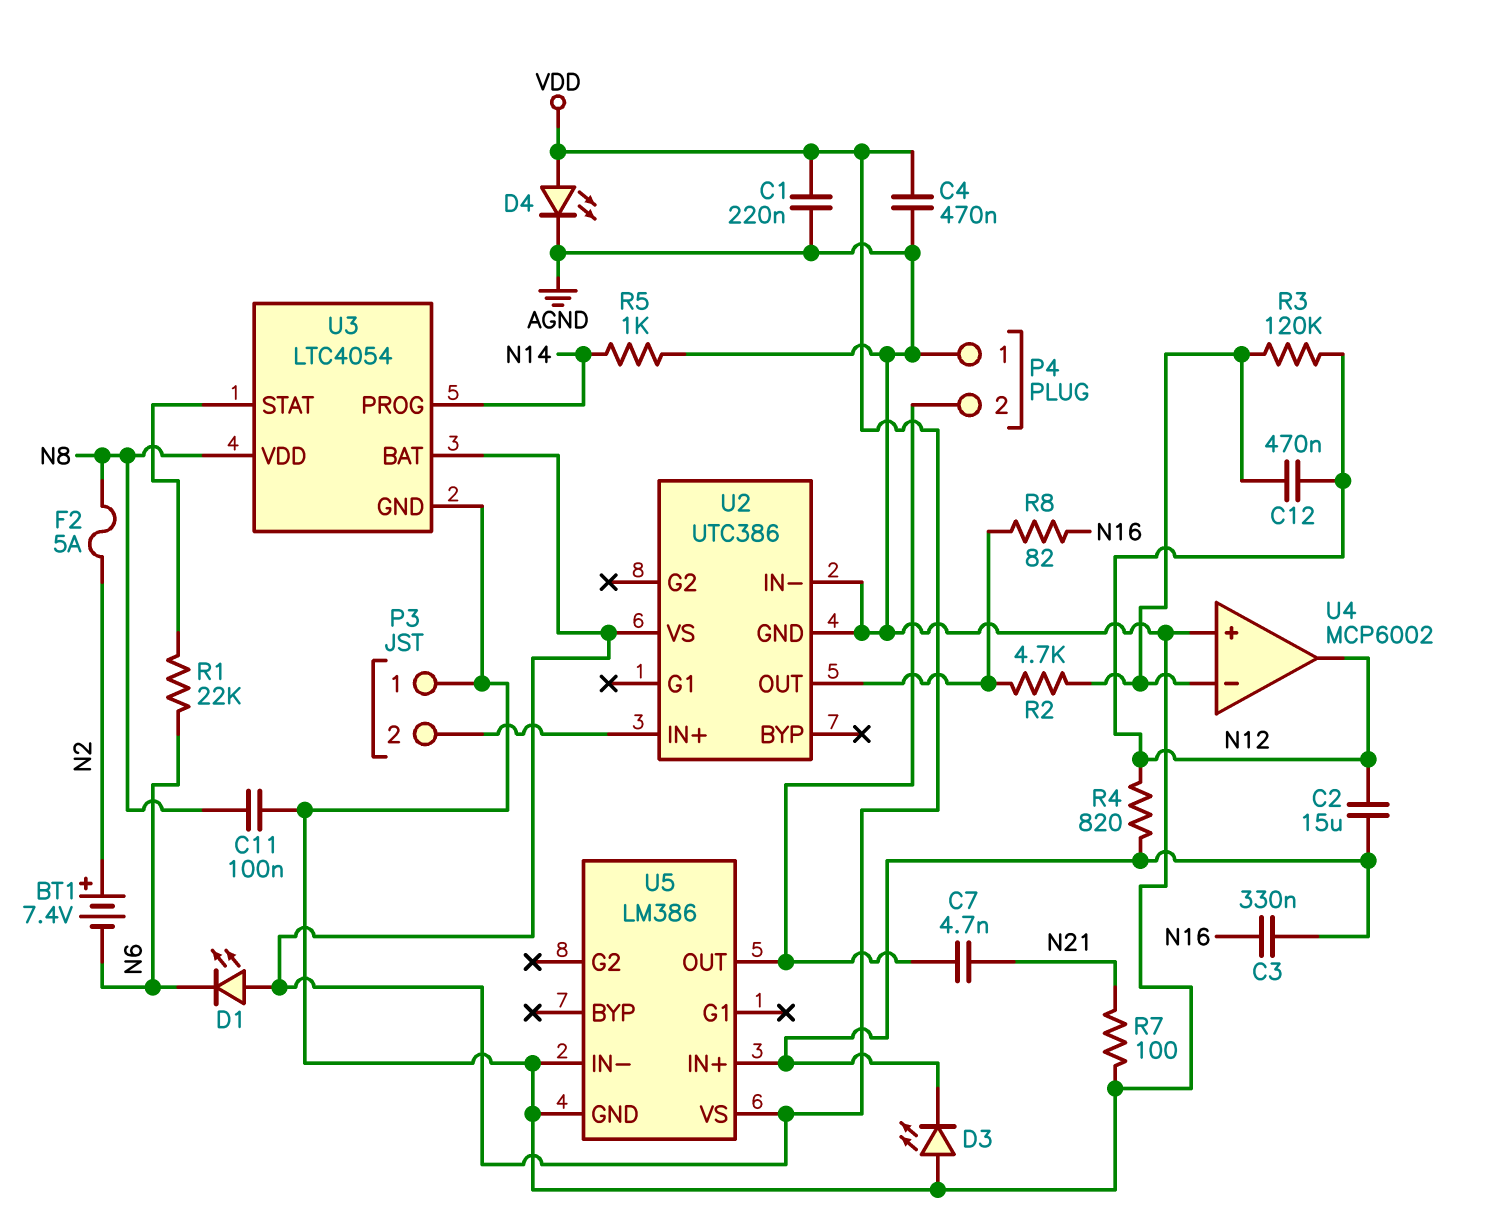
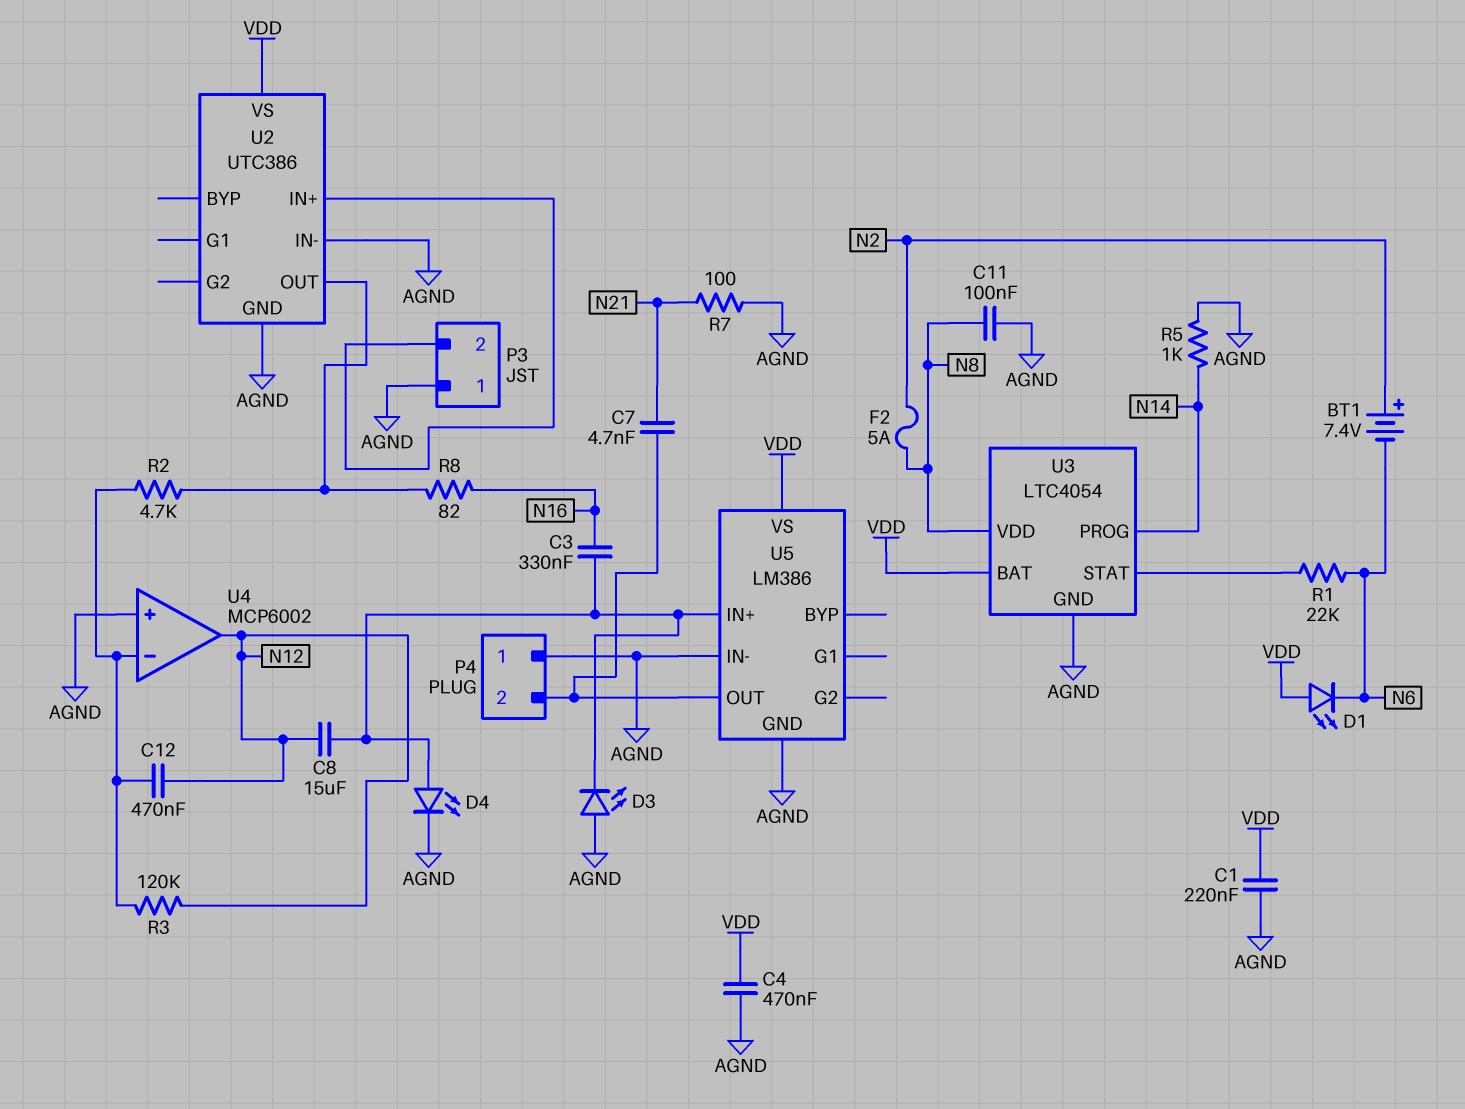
C2: 15uF (N12, U5/IN+) -> none
C8: none -> 15uF (N12, U5/IN+)
D4: LED (A VDD, K AGND) -> LED (A U5/IN+, K AGND)
R4: 820 (N12, U5/IN+) -> none

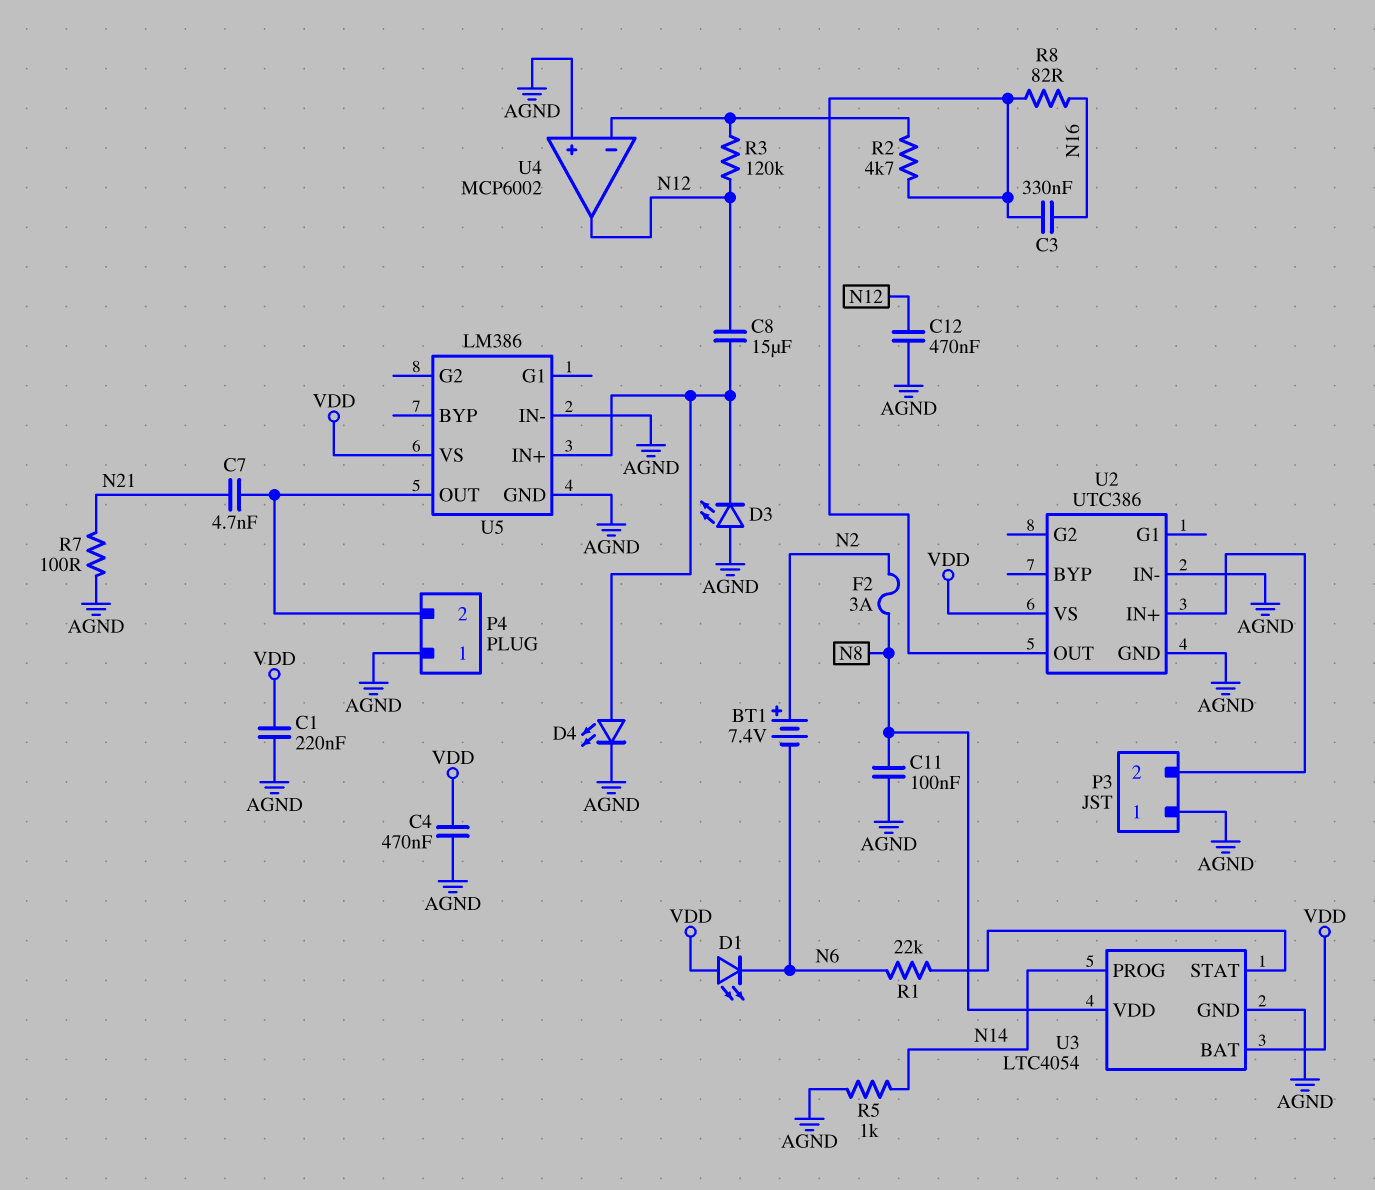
C3: 330nF (N16, U5/IN+) -> 330nF (N16, U2/OUT)
C12: 470nF (N12, U4/in-) -> 470nF (AGND, N12)
F2: 5A (N2, N8) -> 3A (N2, N8)

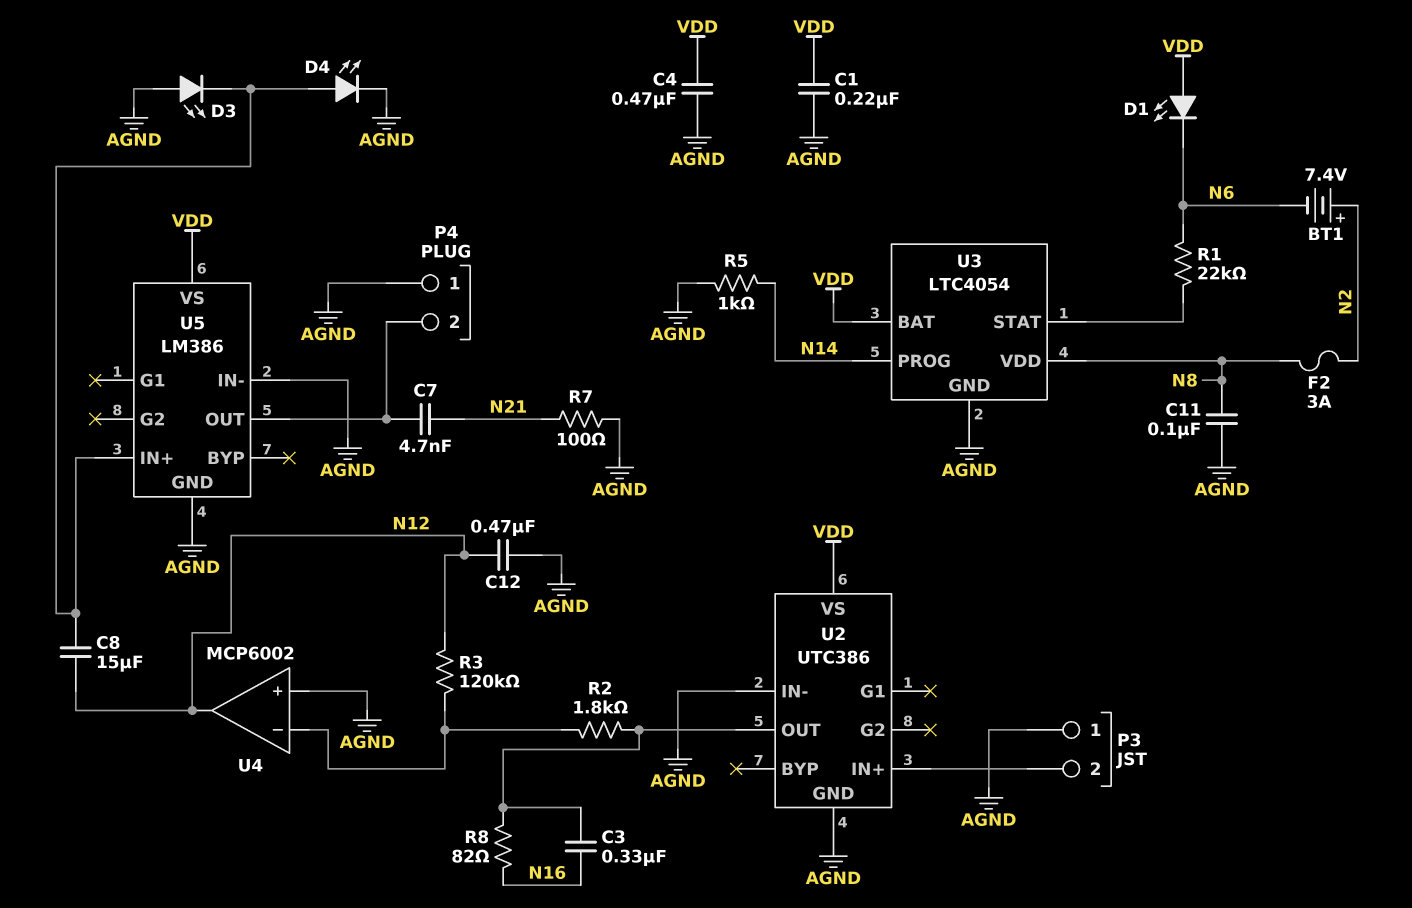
R2: 4.7k (U2/OUT, U4/in-) -> 1.8k (U2/OUT, U4/in-)

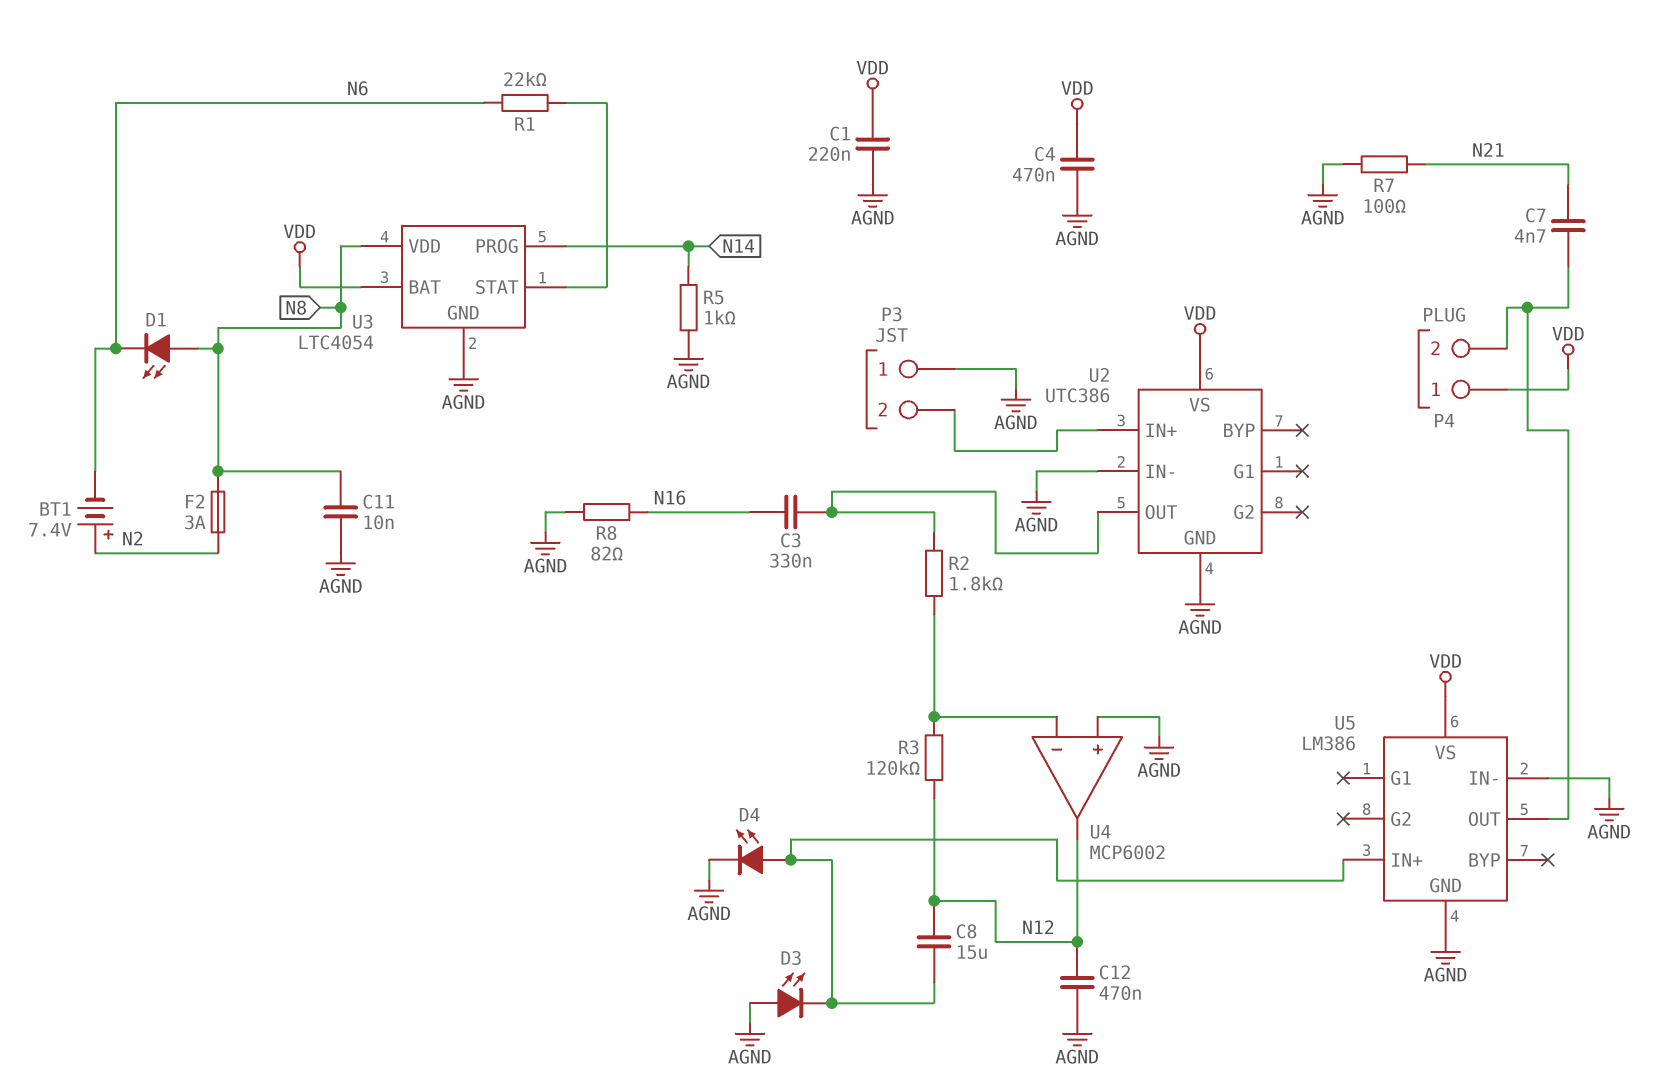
C11: 100nF (AGND, N8) -> 10nF (AGND, N8)
D1: LED (A VDD, K N6) -> LED (A N8, K N6)
P4 pin 1: AGND -> VDD
R8: 82 (N16, U2/OUT) -> 82 (AGND, N16)

